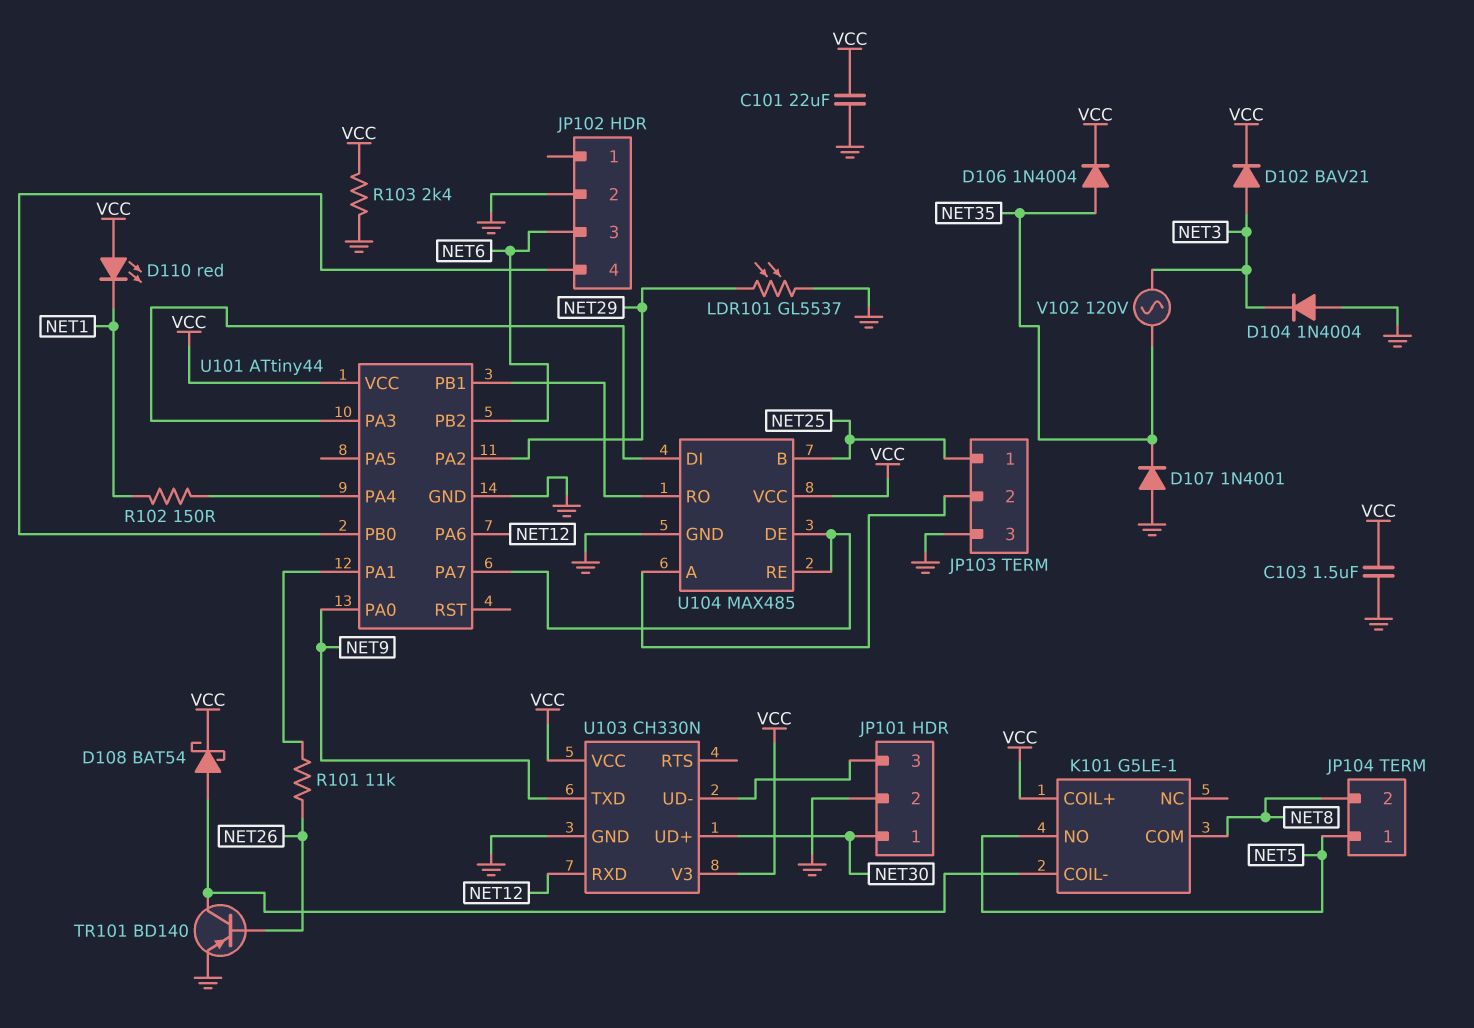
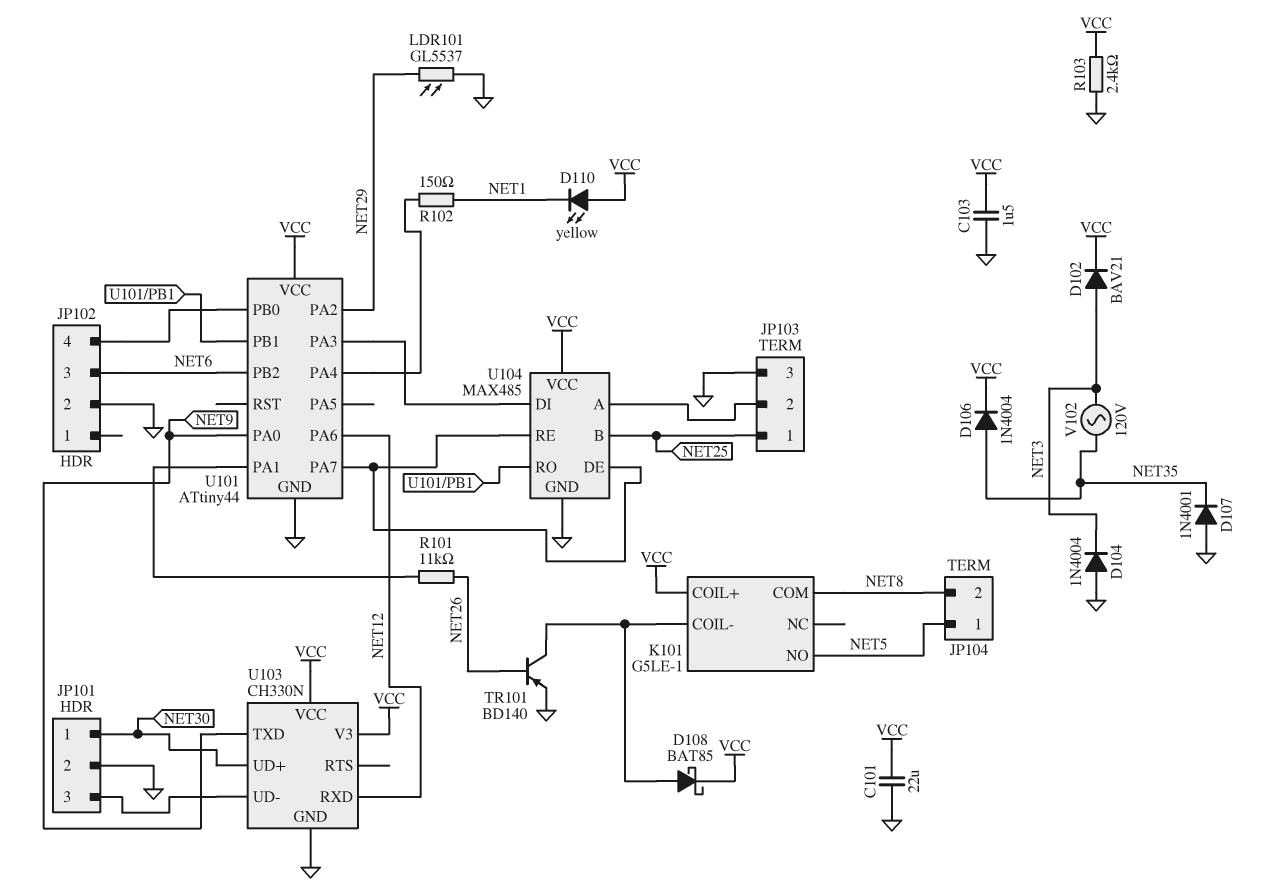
D108: schottky BAT54 (A K101/COIL-, K VCC) -> schottky BAT85 (A K101/COIL-, K VCC)
D110: LED red (A VCC, K NET1) -> LED yellow (A VCC, K NET1)

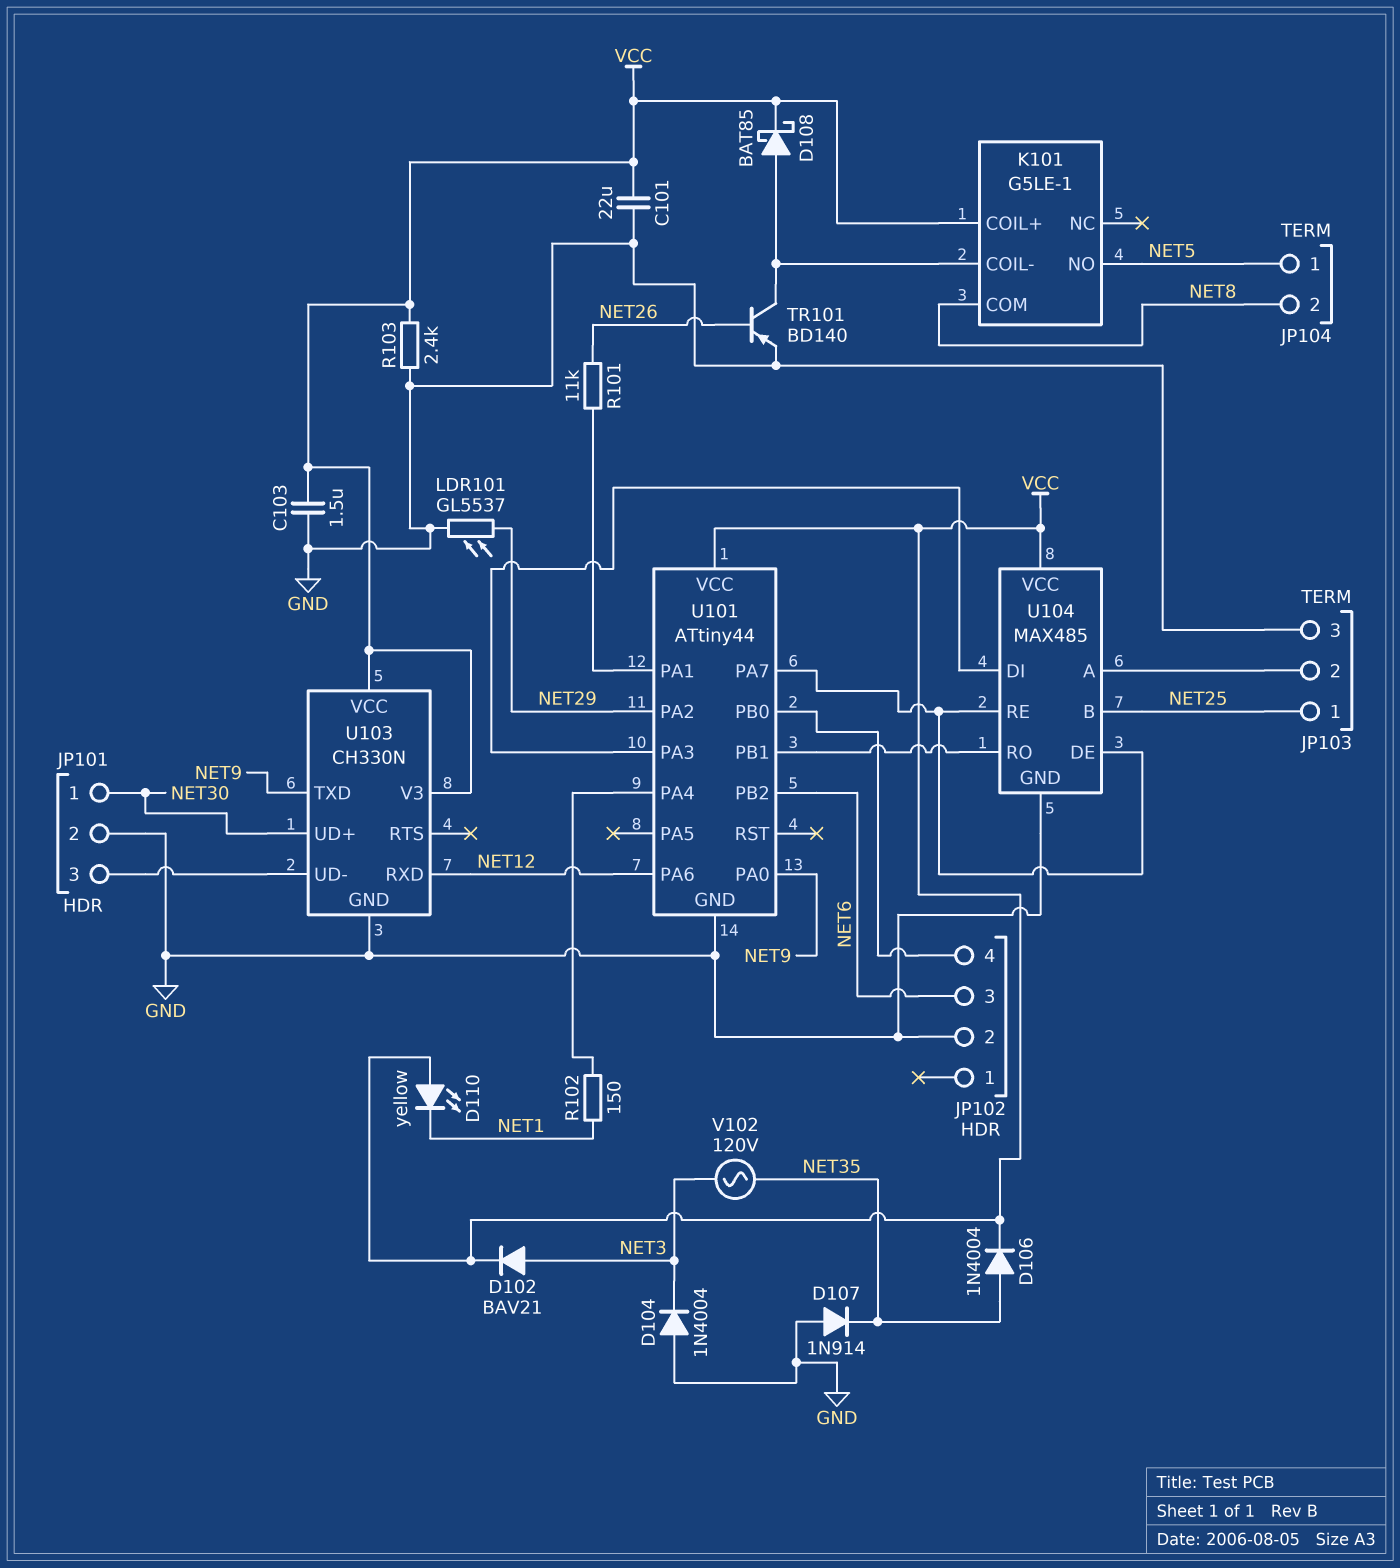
D107: diode 1N4001 (A GND, K NET35) -> diode 1N914 (A GND, K NET35)

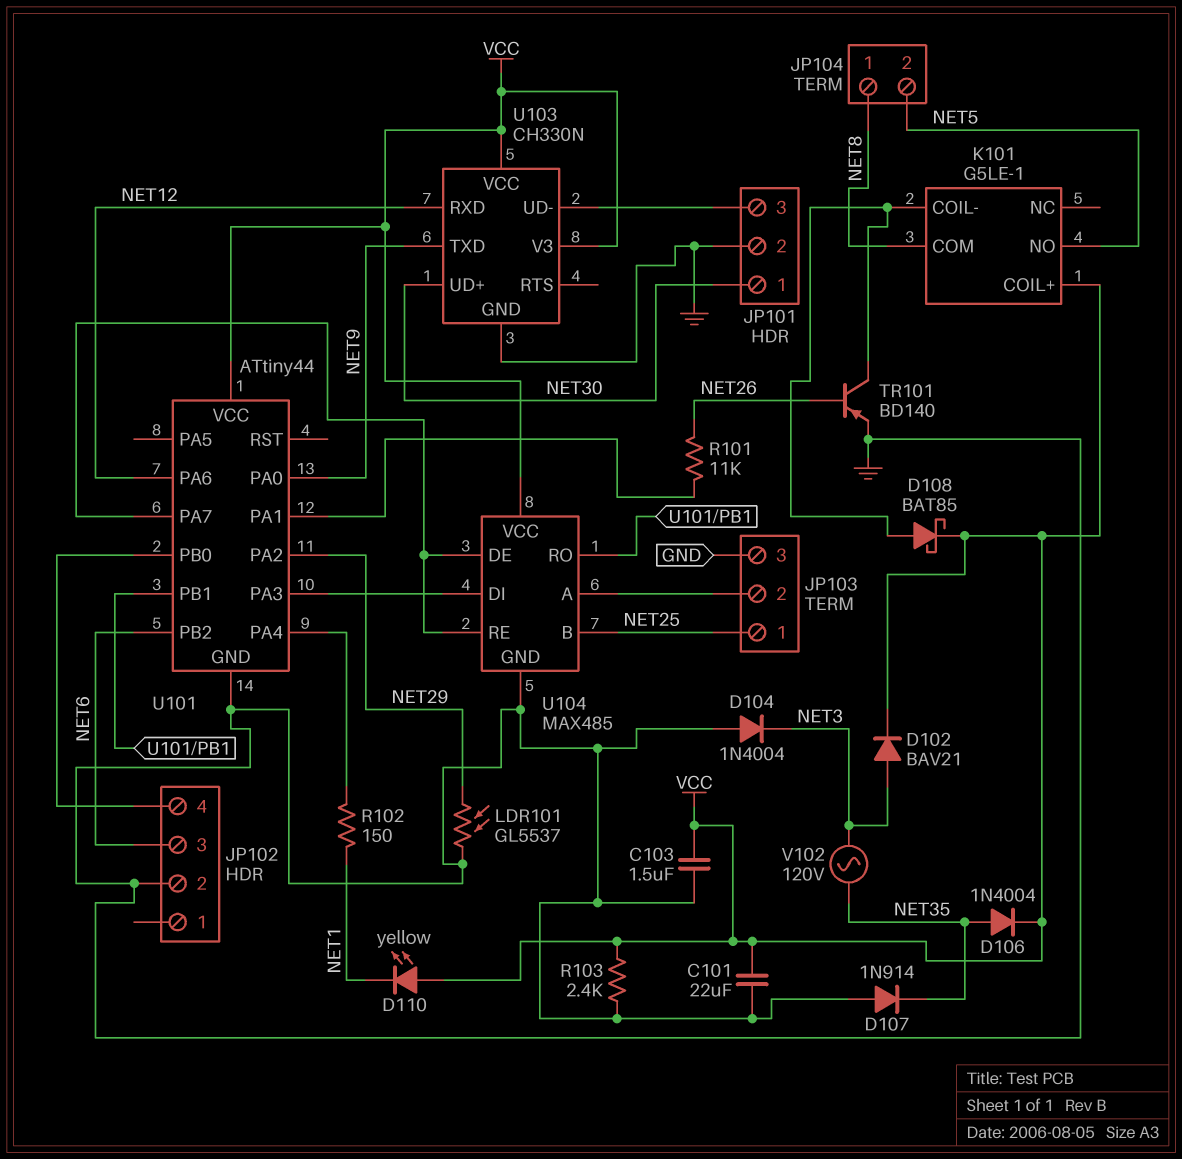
JP104 pin 1: NET5 -> NET8
JP104 pin 2: NET8 -> NET5

